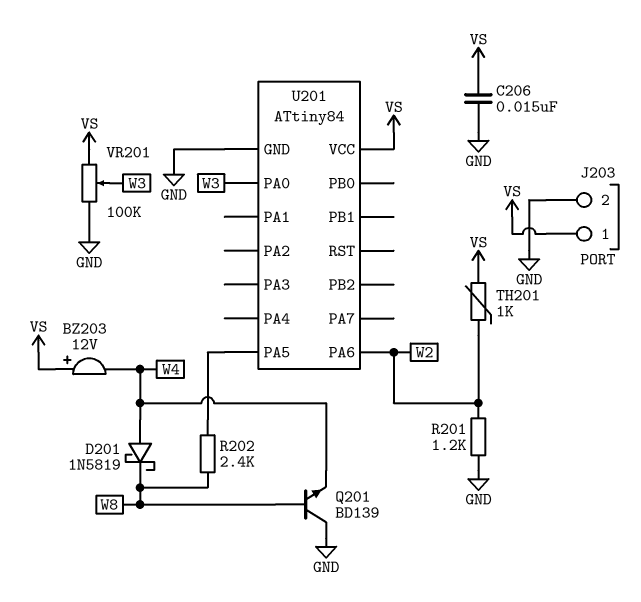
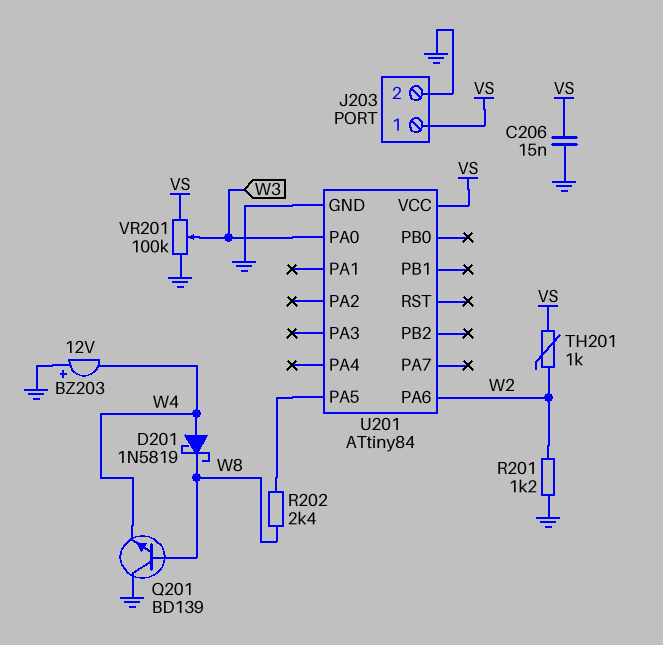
BZ203: buzzer 12V (plus VS, minus W4) -> buzzer 12V (plus GND, minus W4)

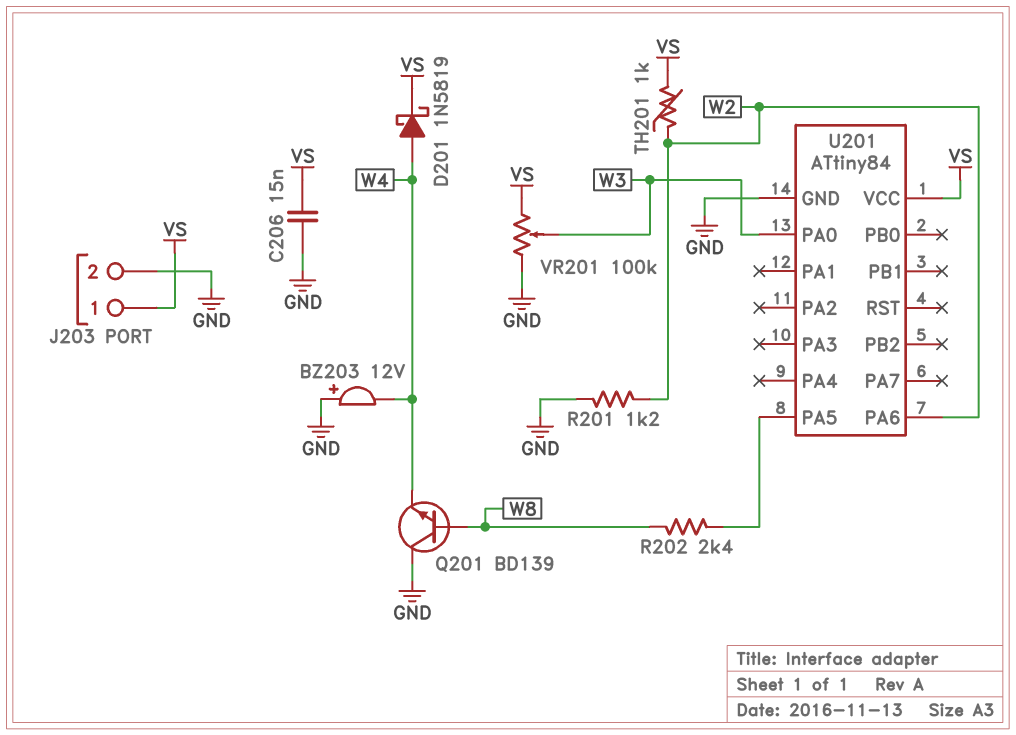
D201: schottky 1N5819 (A W4, K W8) -> schottky 1N5819 (A W4, K VS)

